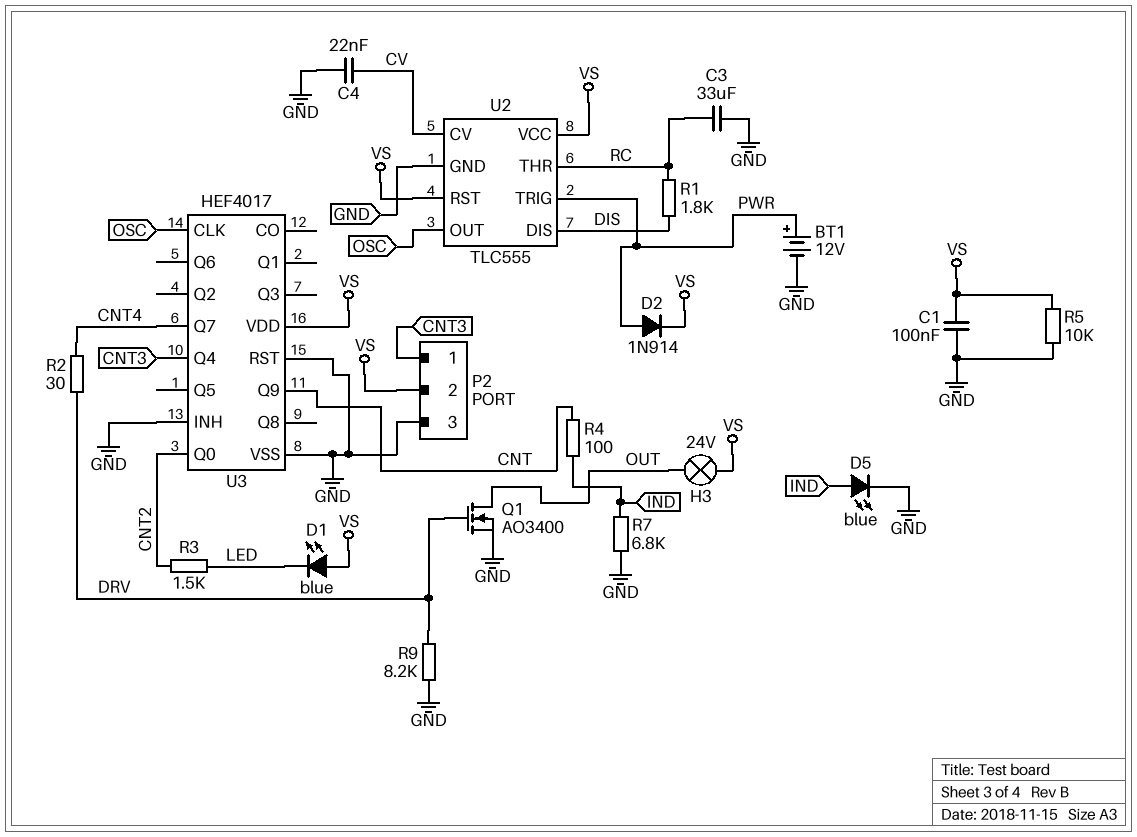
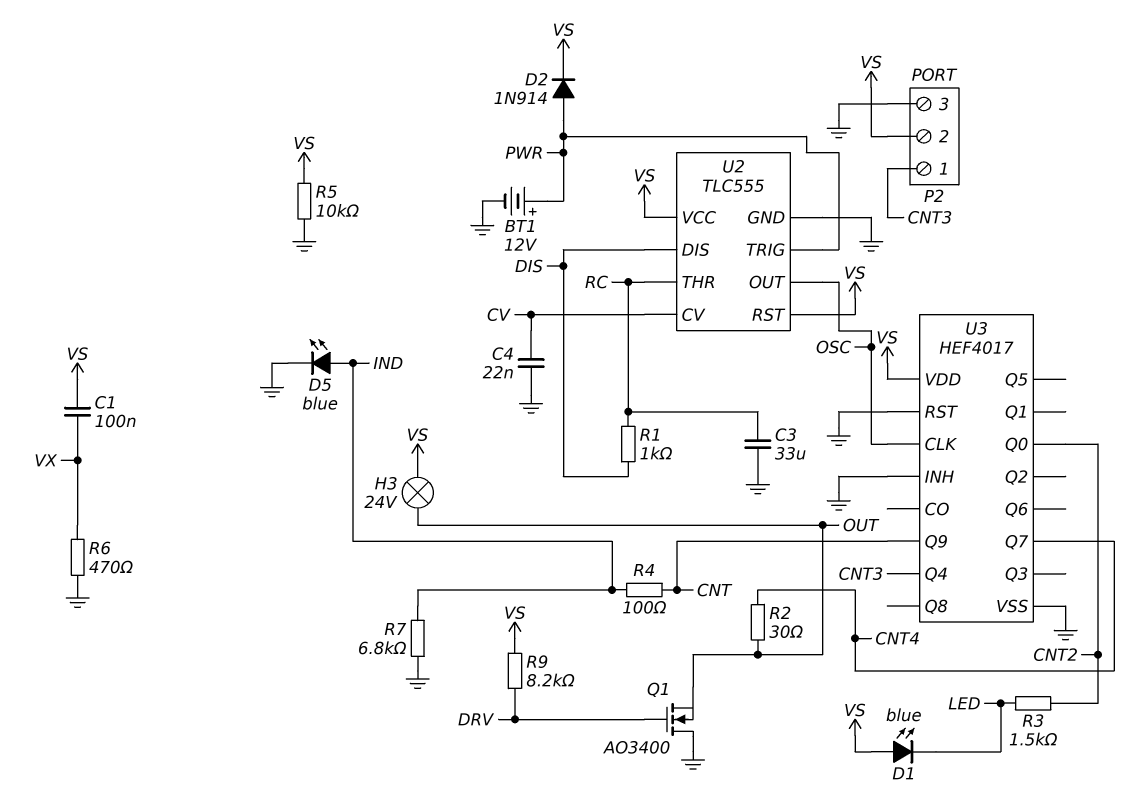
C1: 100nF (GND, VS) -> 100nF (VS, VX)
Q1: NMOS AO3400 (G DRV, D OUT, S GND) -> NMOS AO3400 (G DRV, D GND, S OUT)
R1: 1.8k (DIS, RC) -> 1k (DIS, RC)
R2: 30 (CNT4, DRV) -> 30 (CNT4, OUT)
R6: none -> 470 (GND, VX)
R9: 8.2k (DRV, GND) -> 8.2k (DRV, VS)

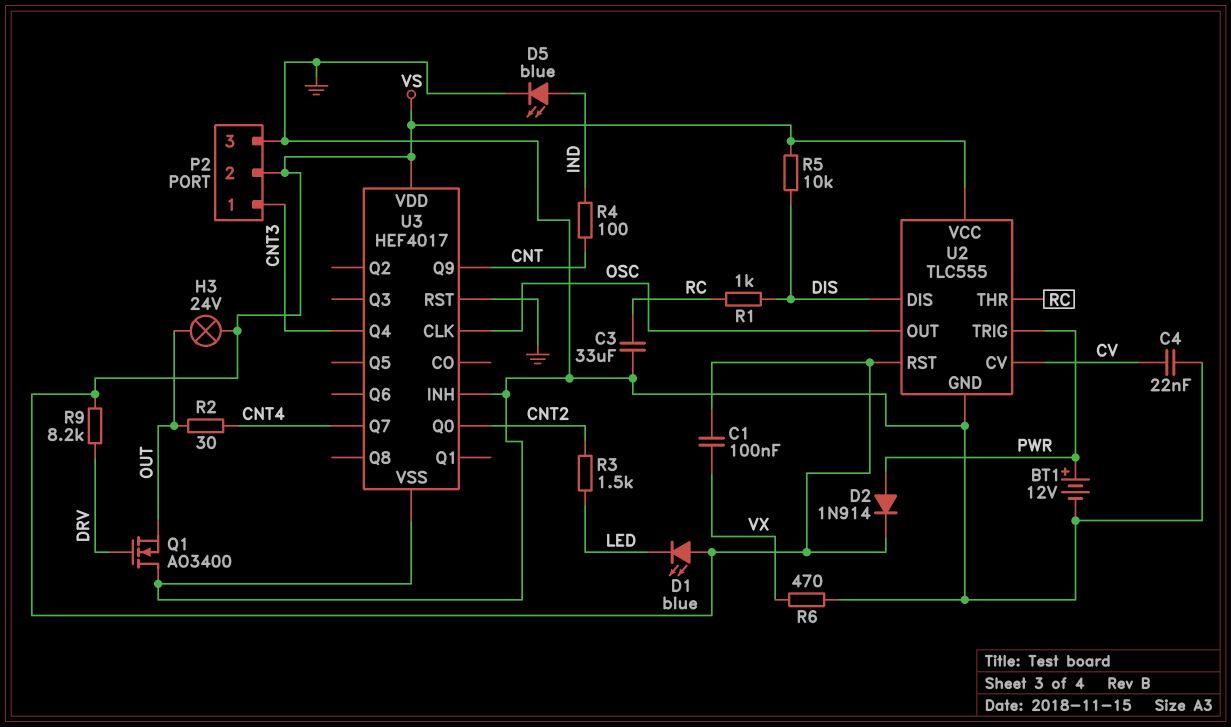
R5: 10k (GND, VS) -> 10k (DIS, VS)
R7: 6.8k (GND, IND) -> none

